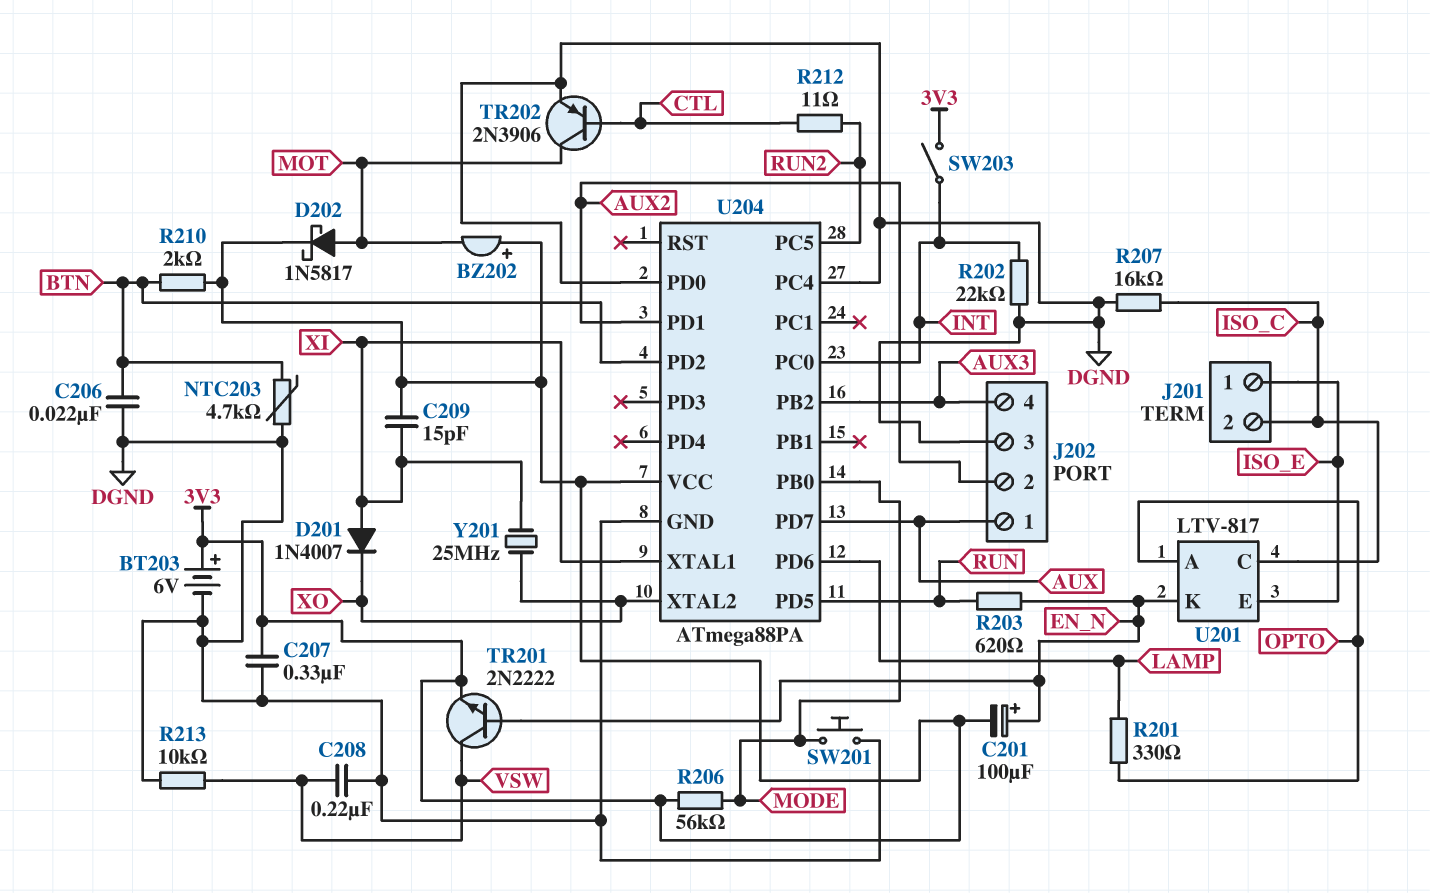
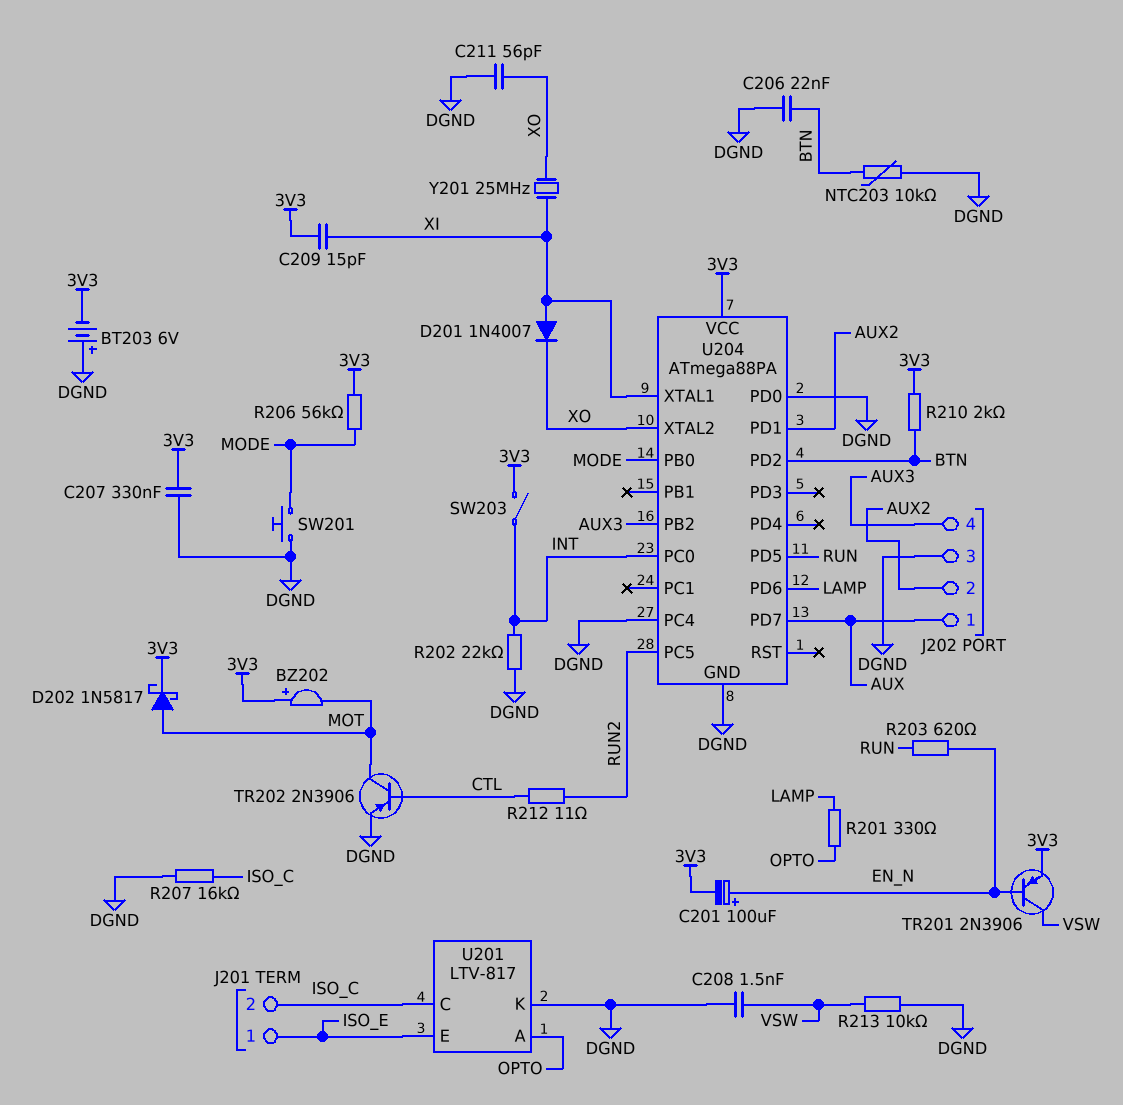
BT203: 6V (plus 3V3, minus DGND) -> 6V (plus DGND, minus 3V3)
C208: 220nF (DGND, VSW) -> 1.5nF (DGND, VSW)
C211: none -> 56pF (DGND, XO)
NTC203: 4.7k (BTN, DGND) -> 10k (BTN, DGND)
TR201: NPN 2N2222 (B EN_N, C VSW, E 3V3) -> PNP 2N3906 (B EN_N, C VSW, E 3V3)
U201 pin K: EN_N -> DGND

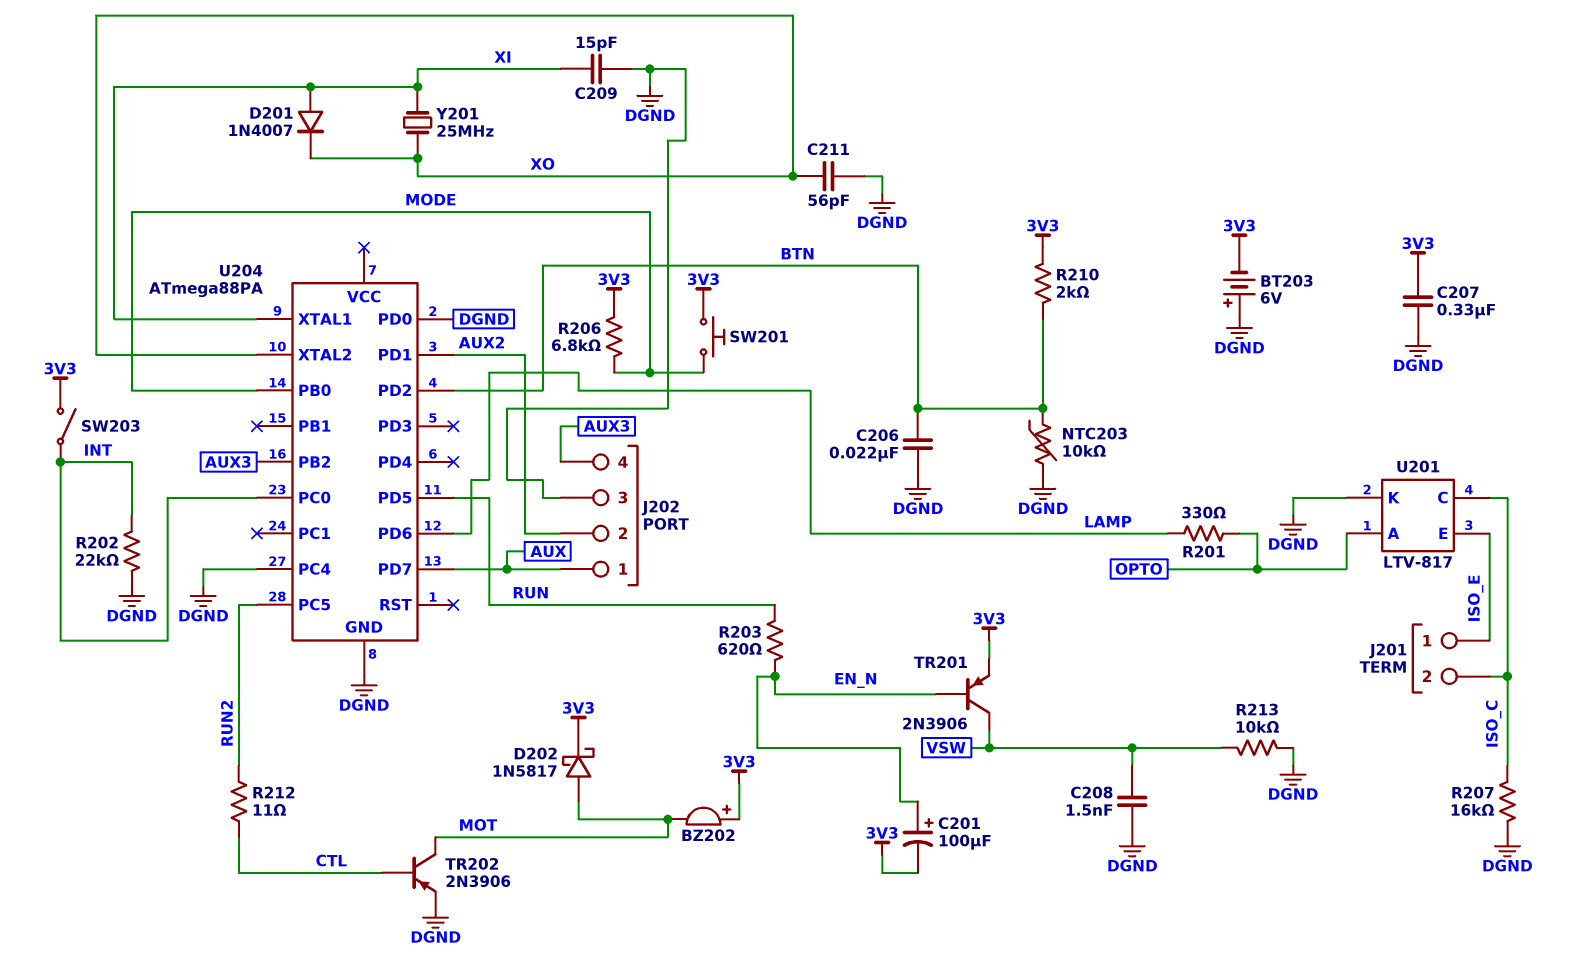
C209: 15pF (3V3, XI) -> 15pF (DGND, XI)
R206: 56k (3V3, MODE) -> 6.8k (3V3, MODE)
SW201: button (DGND, MODE) -> button (3V3, MODE)
U204 pin VCC: 3V3 -> none

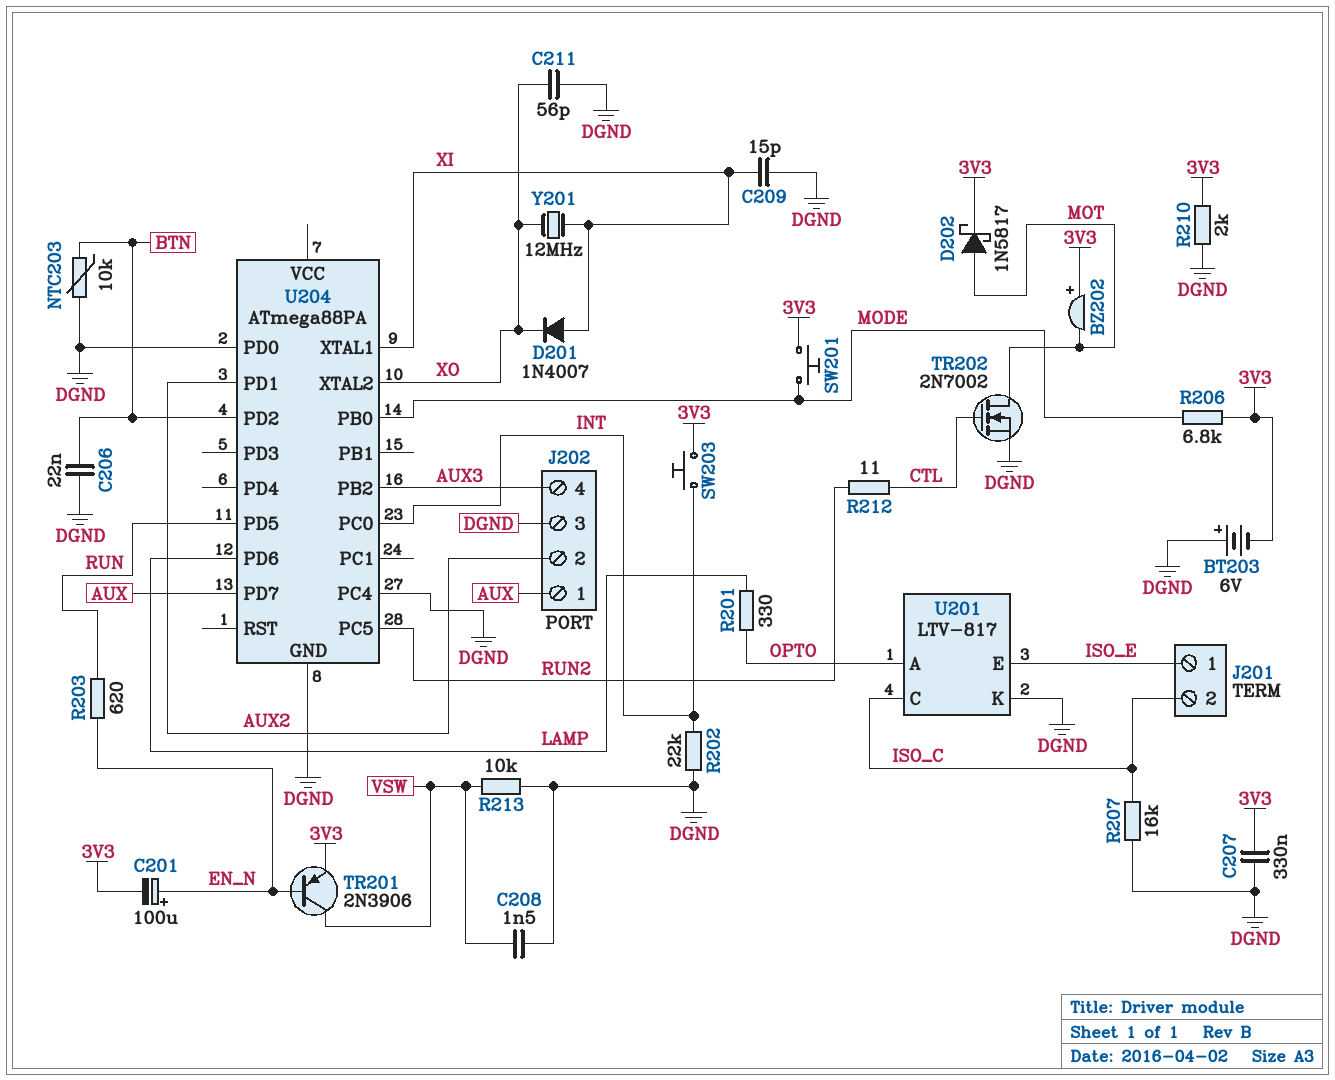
R210: 2k (3V3, BTN) -> 2k (3V3, DGND)
SW203: switch (3V3, INT) -> button (3V3, INT)
TR202: PNP 2N3906 (B CTL, C MOT, E DGND) -> NMOS 2N7002 (G CTL, D MOT, S DGND)
Y201: 25MHz (XI, XO) -> 12MHz (XI, XO)

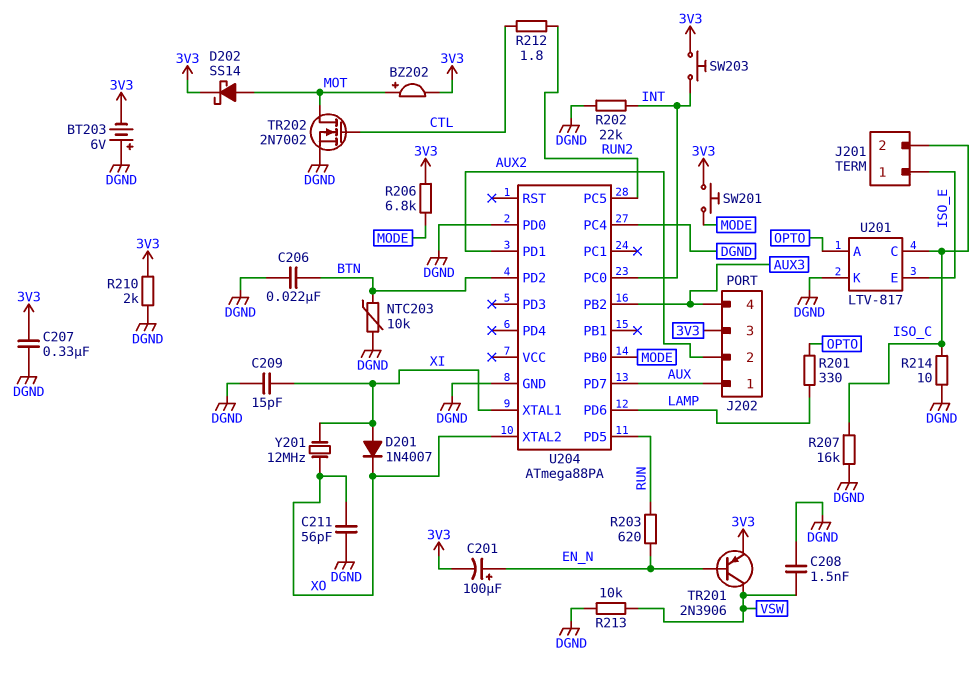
BZ202: buzzer (plus 3V3, minus MOT) -> buzzer (plus MOT, minus 3V3)
D202: schottky 1N5817 (A MOT, K 3V3) -> schottky SS14 (A MOT, K 3V3)
J202 pin 3: DGND -> 3V3
R212: 11 (CTL, RUN2) -> 1.8 (CTL, RUN2)
R214: none -> 10 (DGND, ISO_C)

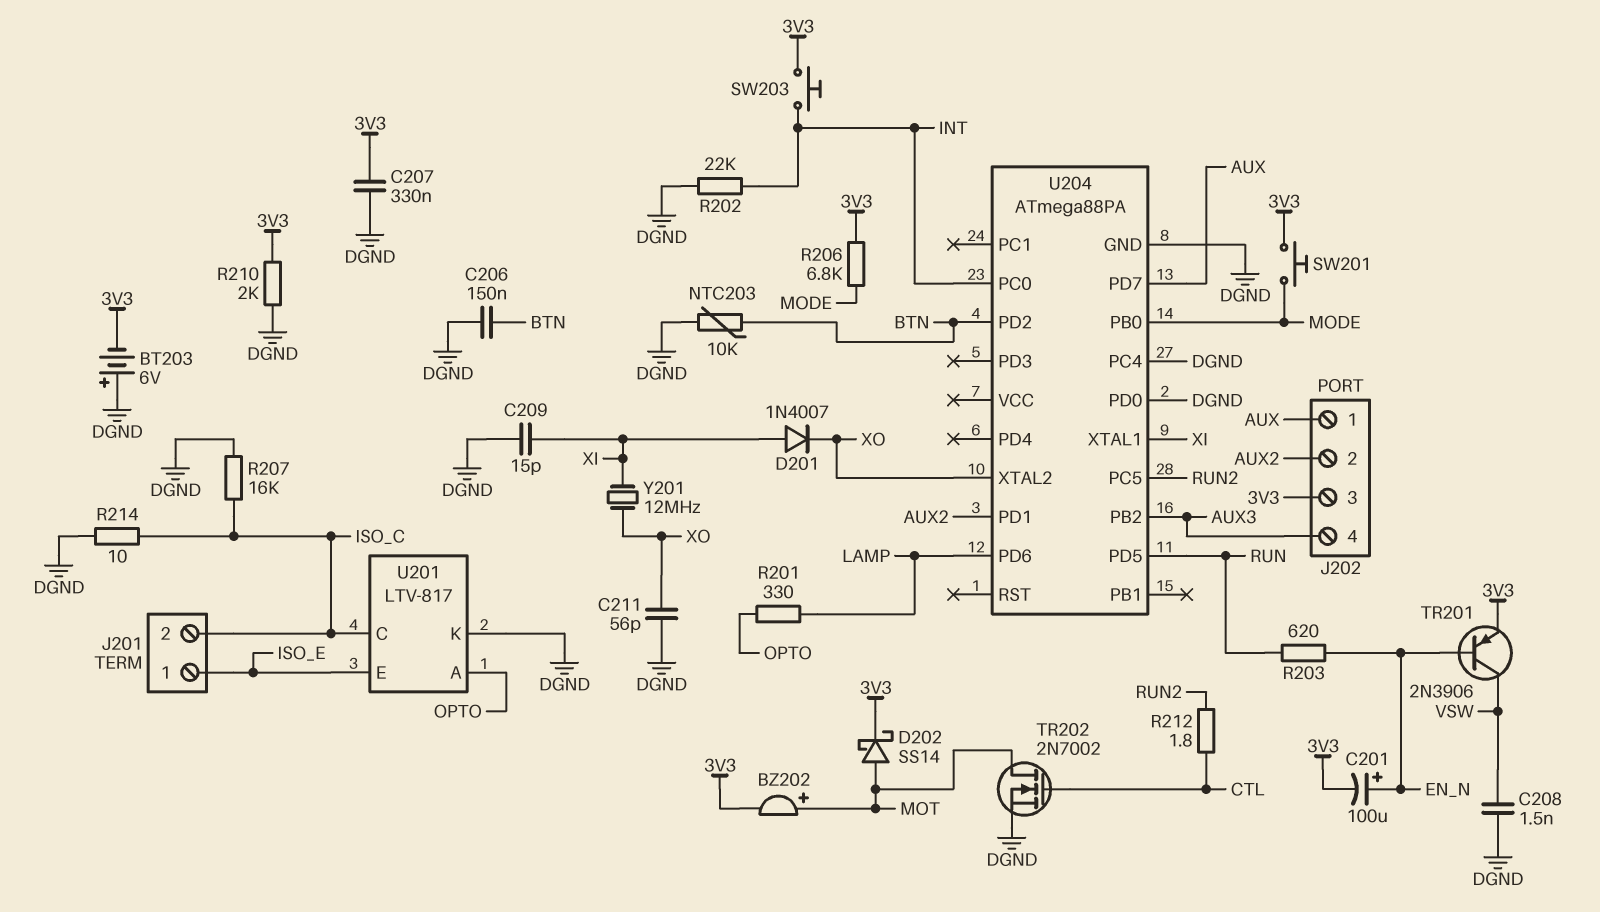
C206: 22nF (BTN, DGND) -> 150nF (BTN, DGND)
R213: 10k (DGND, VSW) -> none

